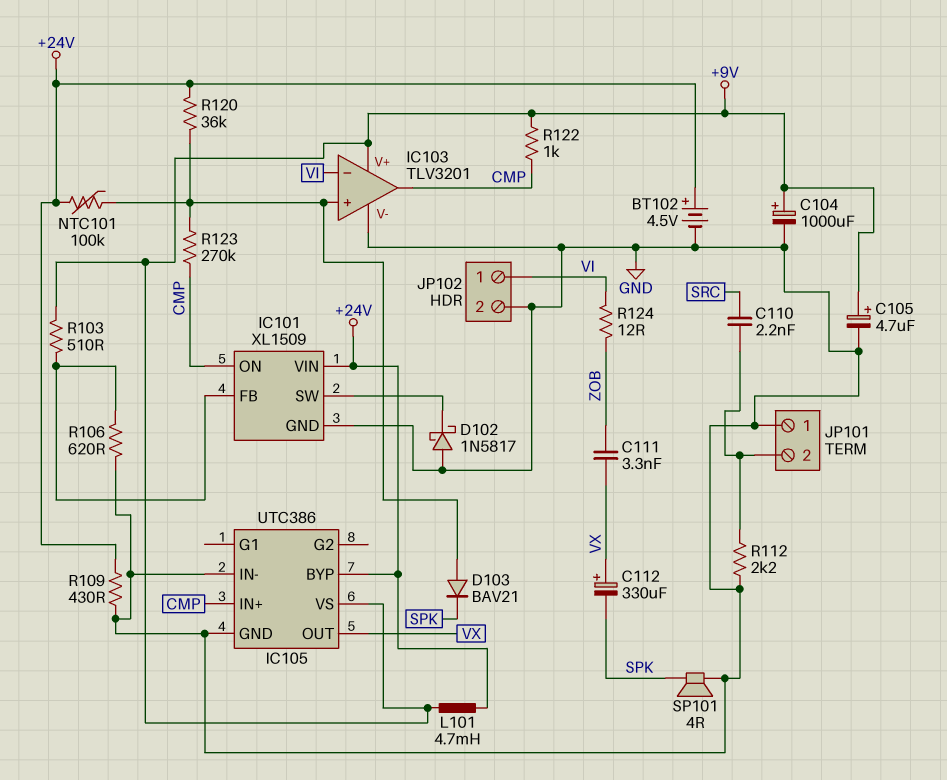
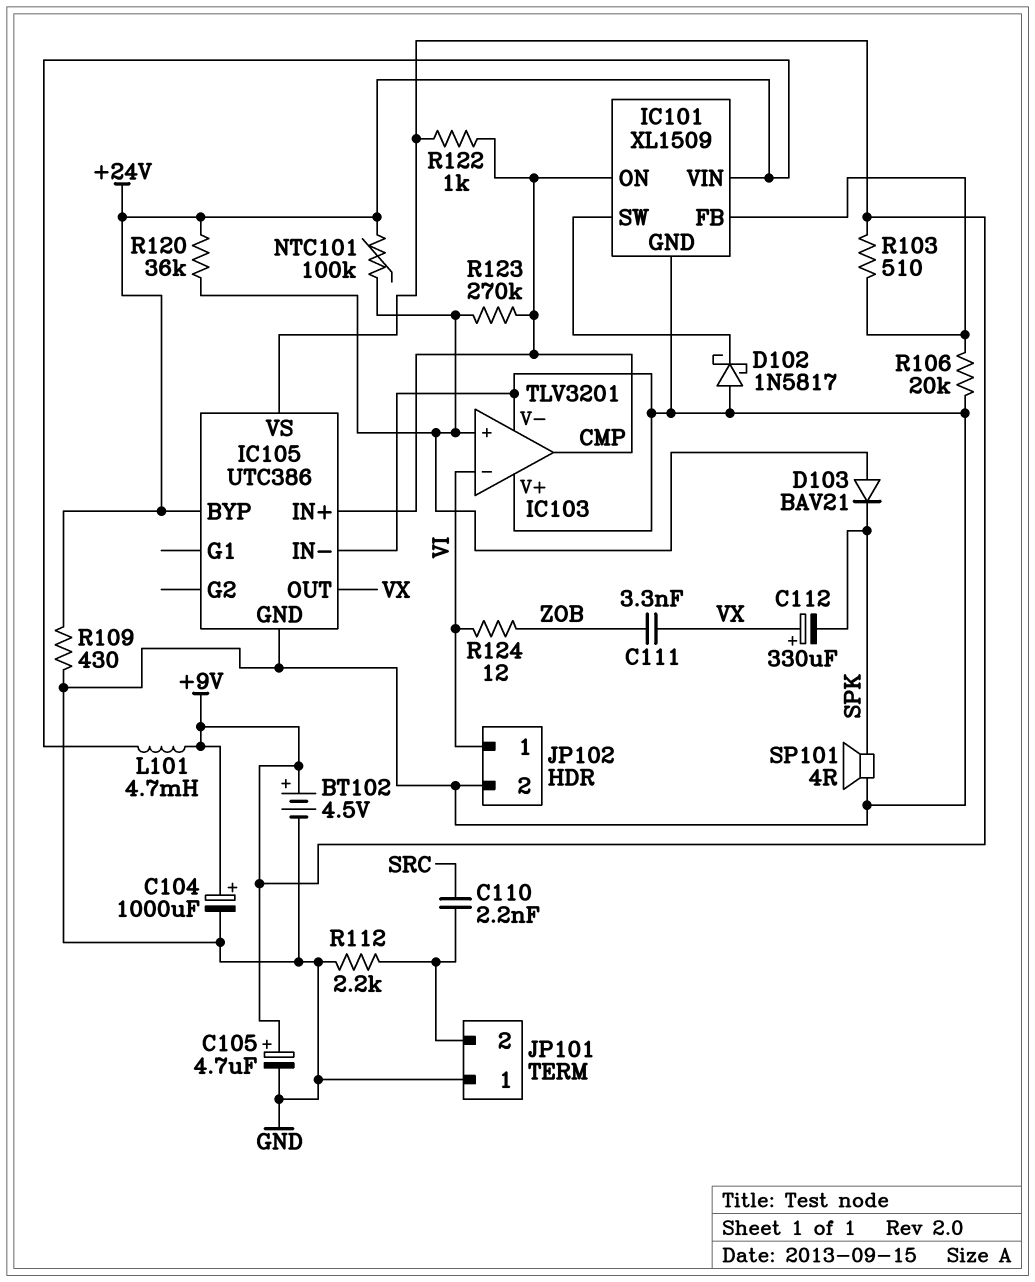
BT102: 4.5V (plus +24V, minus GND) -> 4.5V (plus +9V, minus GND)
IC103 pin V+: +9V -> GND
R106: 620 (GND, IC101/FB) -> 20k (GND, IC101/FB)

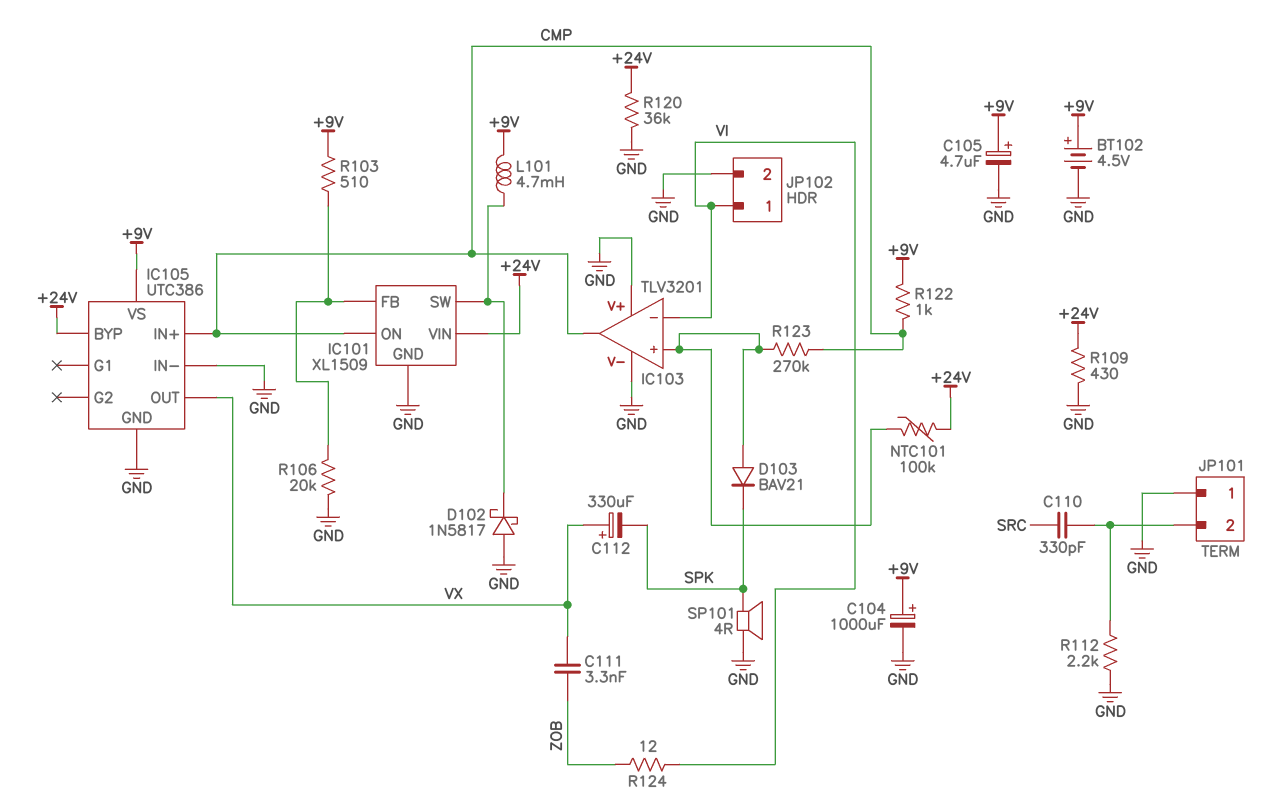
C110: 2.2nF (JP101/2, SRC) -> 330pF (JP101/2, SRC)
L101: 4.7mH (+9V, +24V) -> 4.7mH (+9V, IC101/SW)
R120: 36k (+24V, IC103/in+) -> 36k (+24V, GND)

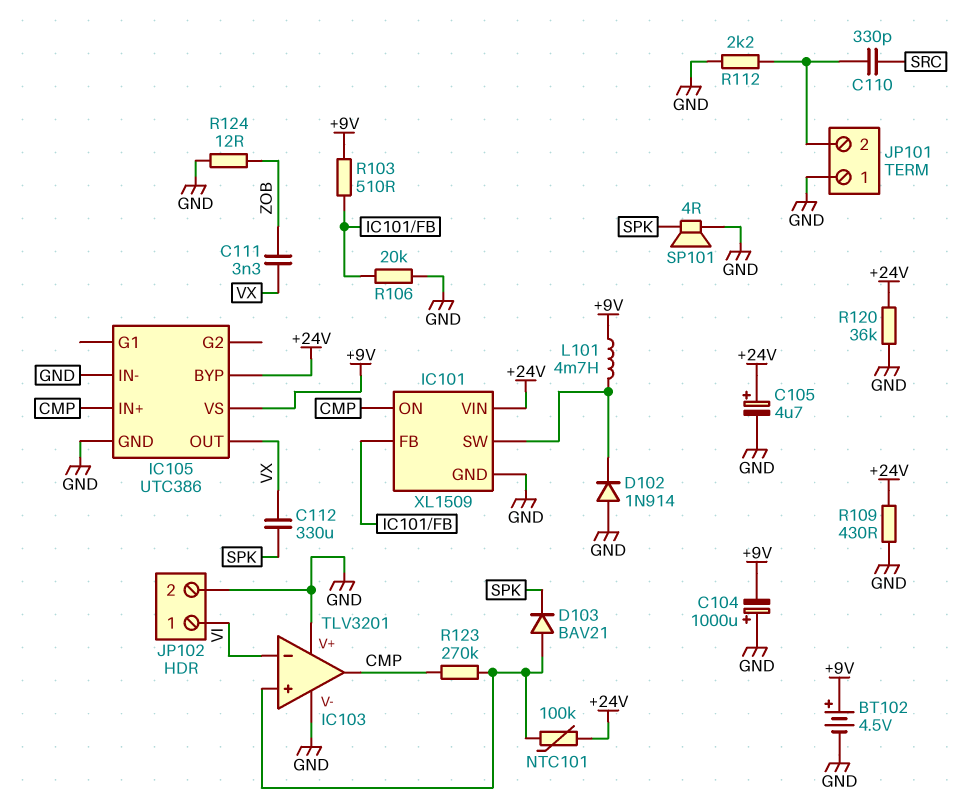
C104: 1000uF (plus +9V, minus GND) -> 1000uF (plus GND, minus +9V)
C105: 4.7uF (plus +9V, minus GND) -> 4.7uF (plus +24V, minus GND)
C112: 330uF (plus VX, minus SPK) -> 330uF (SPK, VX)
D102: schottky 1N5817 (A GND, K IC101/SW) -> diode 1N914 (A GND, K IC101/SW)
R122: 1k (+9V, CMP) -> none
R124: 12 (VI, ZOB) -> 12 (GND, ZOB)

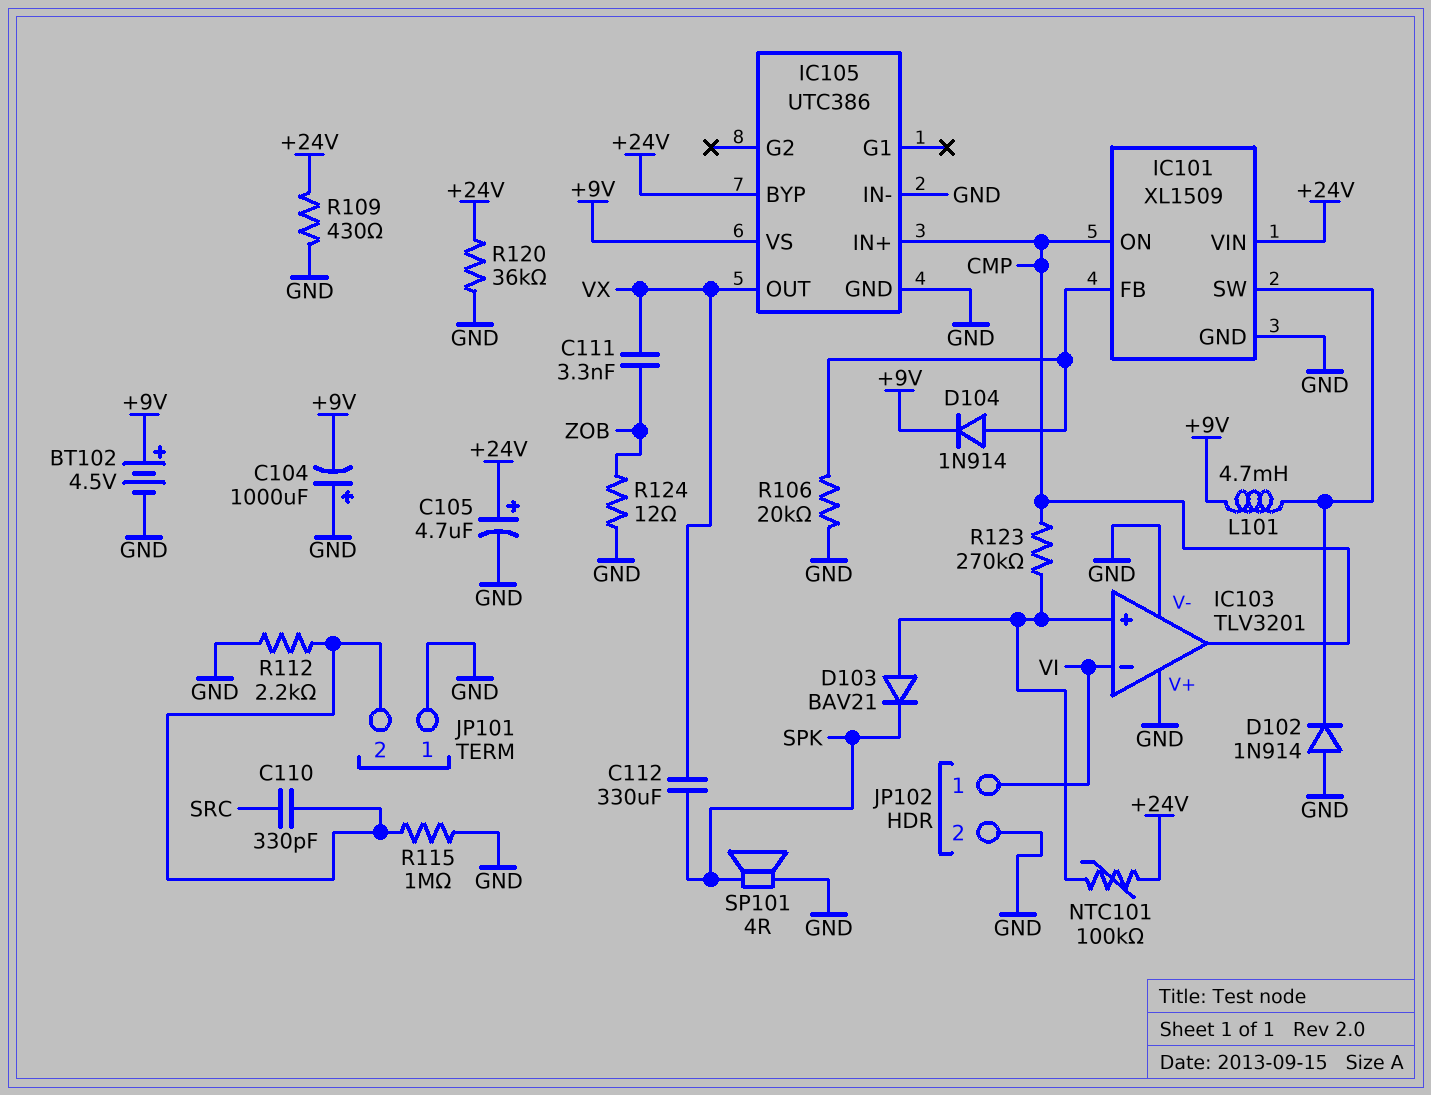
D104: none -> diode 1N914 (A IC101/FB, K +9V)
R103: 510 (+9V, IC101/FB) -> none
R115: none -> 1M (GND, JP101/2)

